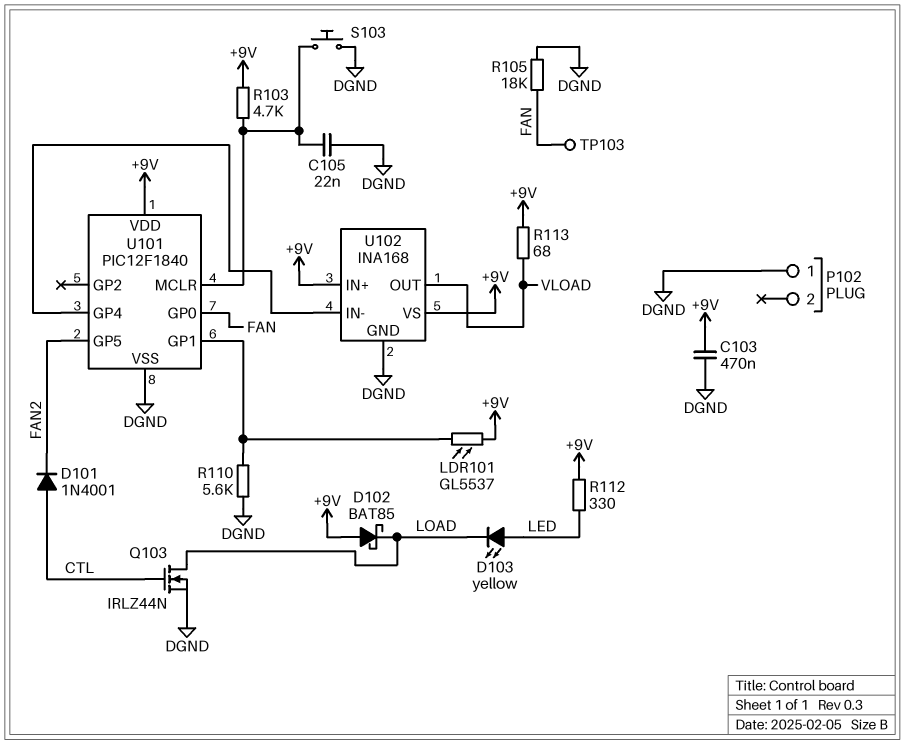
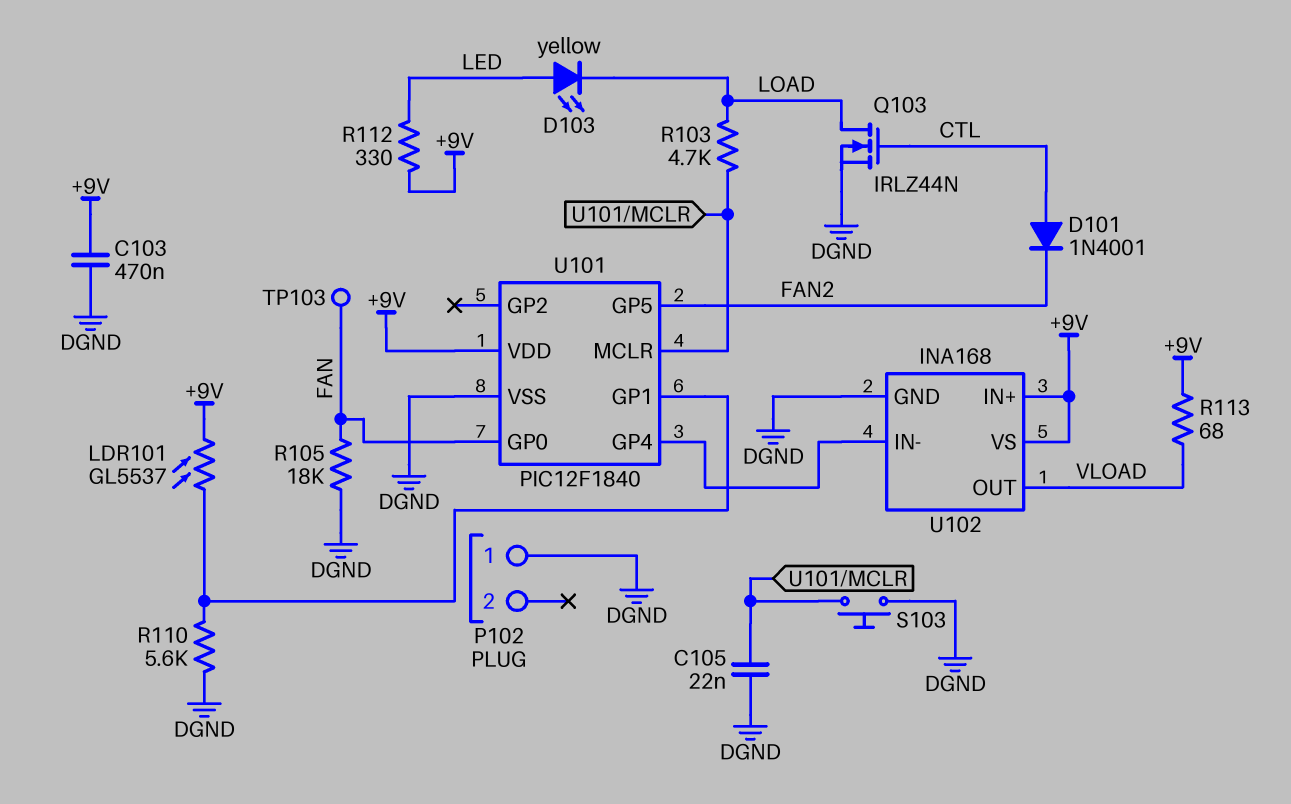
D102: schottky BAT85 (A +9V, K LOAD) -> none
R103: 4.7k (+9V, U101/MCLR) -> 4.7k (LOAD, U101/MCLR)

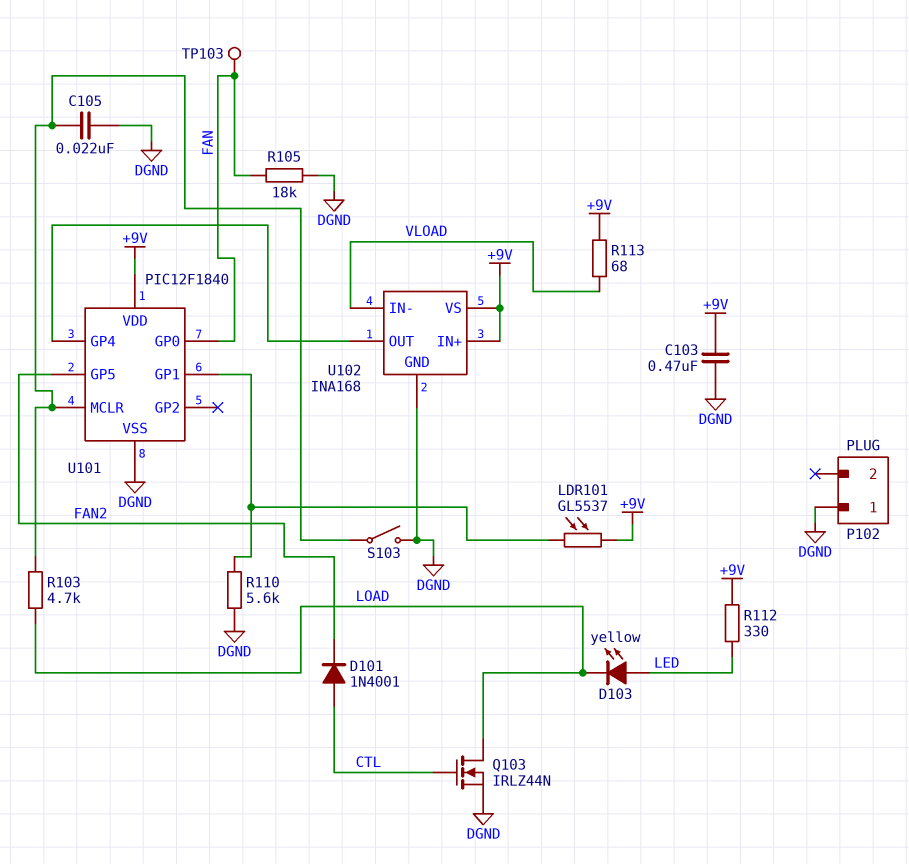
S103: button (DGND, U101/MCLR) -> switch (DGND, U101/MCLR)
U102 pin IN-: U101/GP4 -> VLOAD
U102 pin OUT: VLOAD -> U101/GP4

